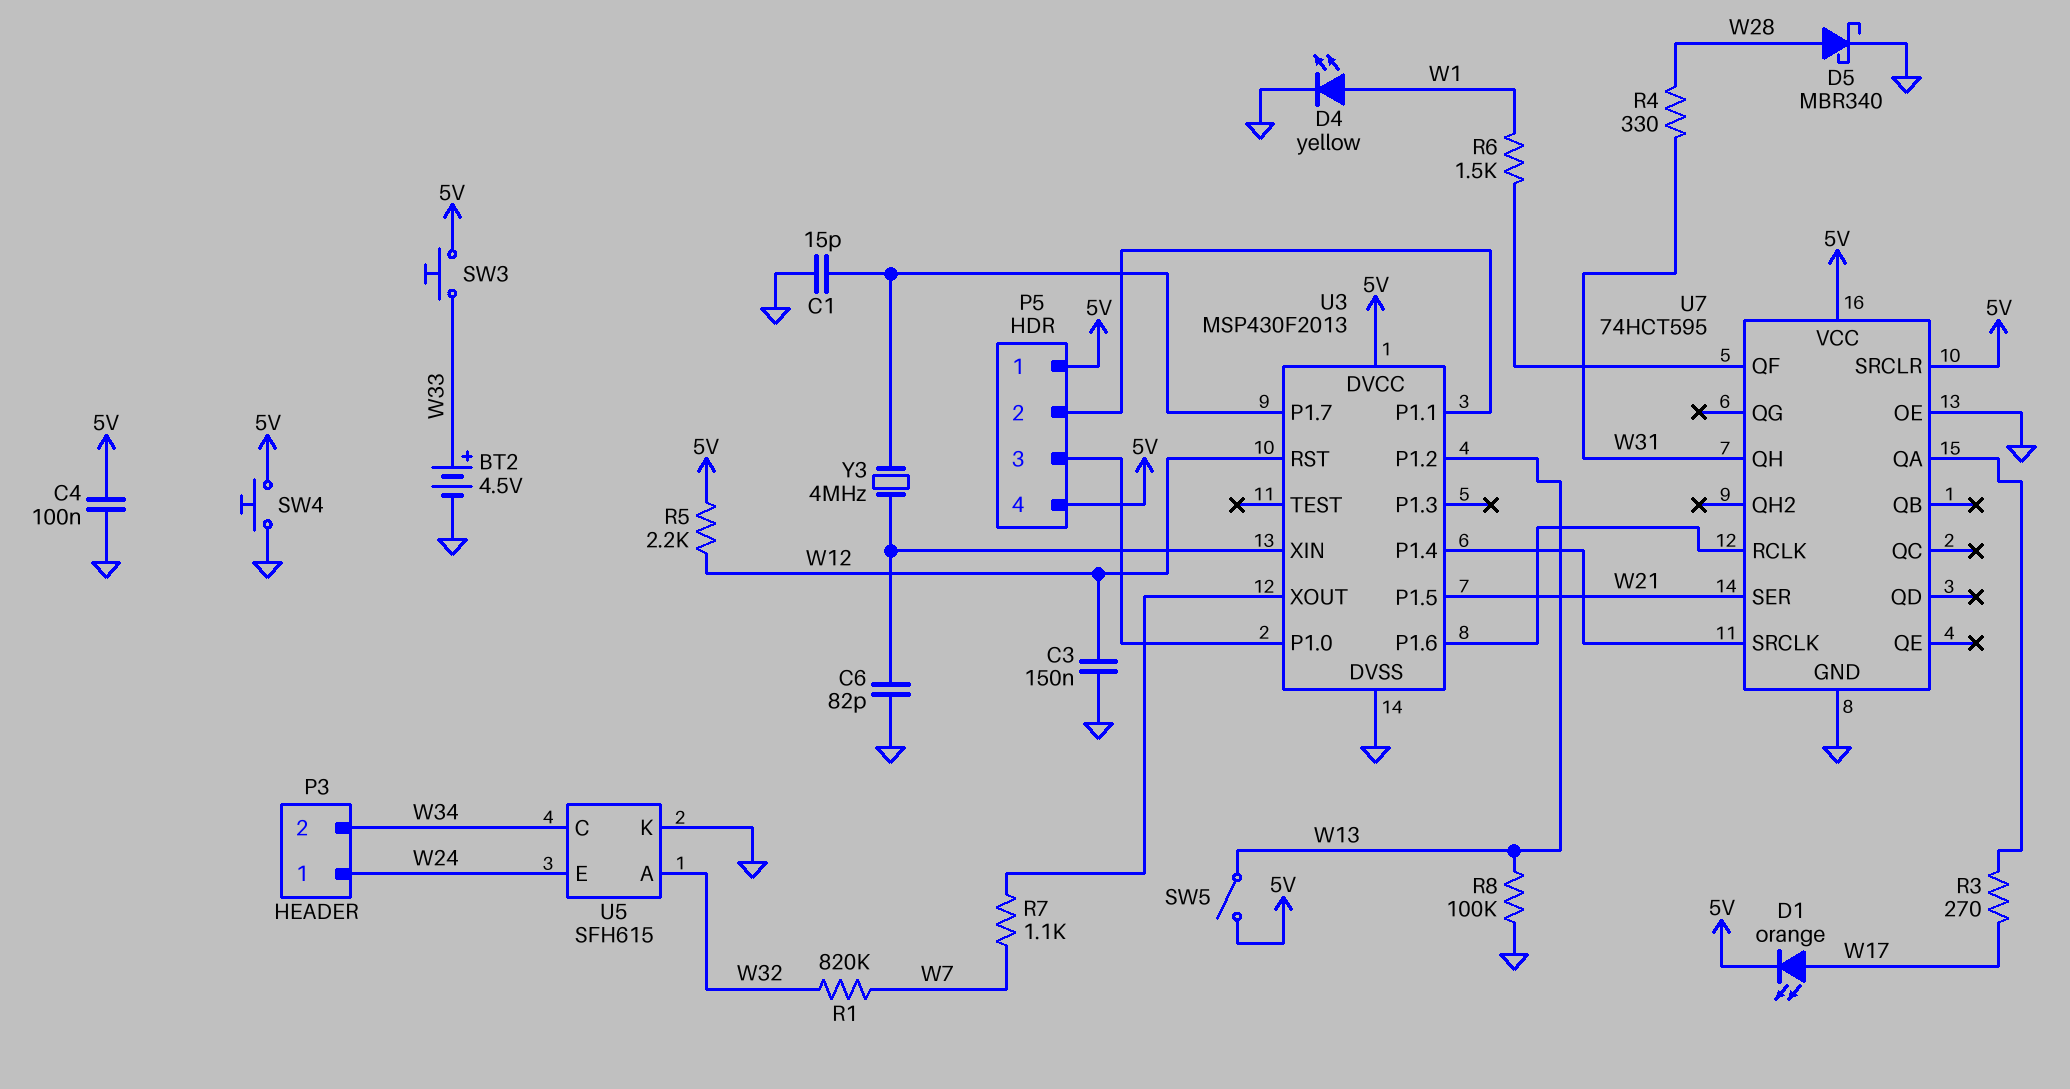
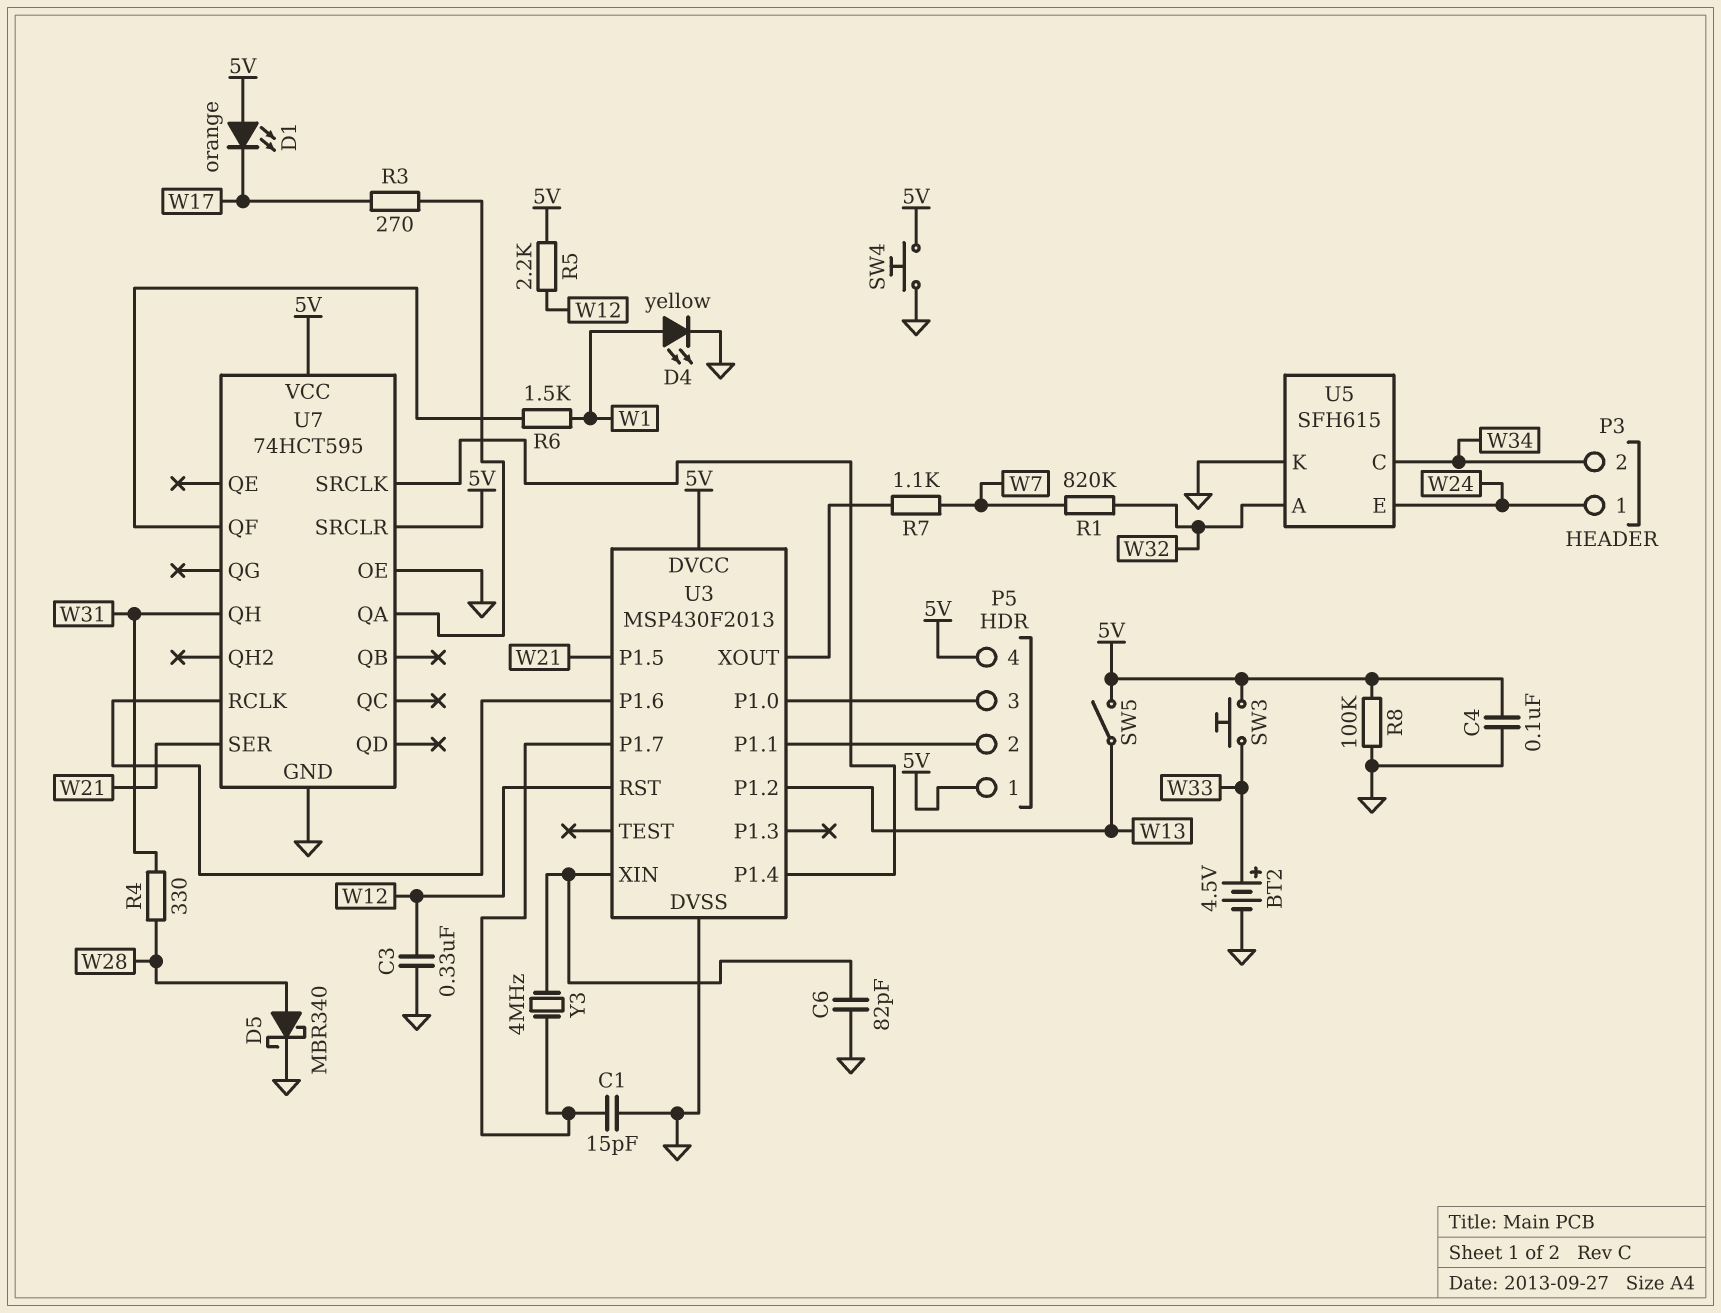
C3: 150nF (GND, W12) -> 330nF (GND, W12)
D1: LED orange (A W17, K 5V) -> LED orange (A 5V, K W17)
R8: 100k (GND, W13) -> 100k (5V, GND)

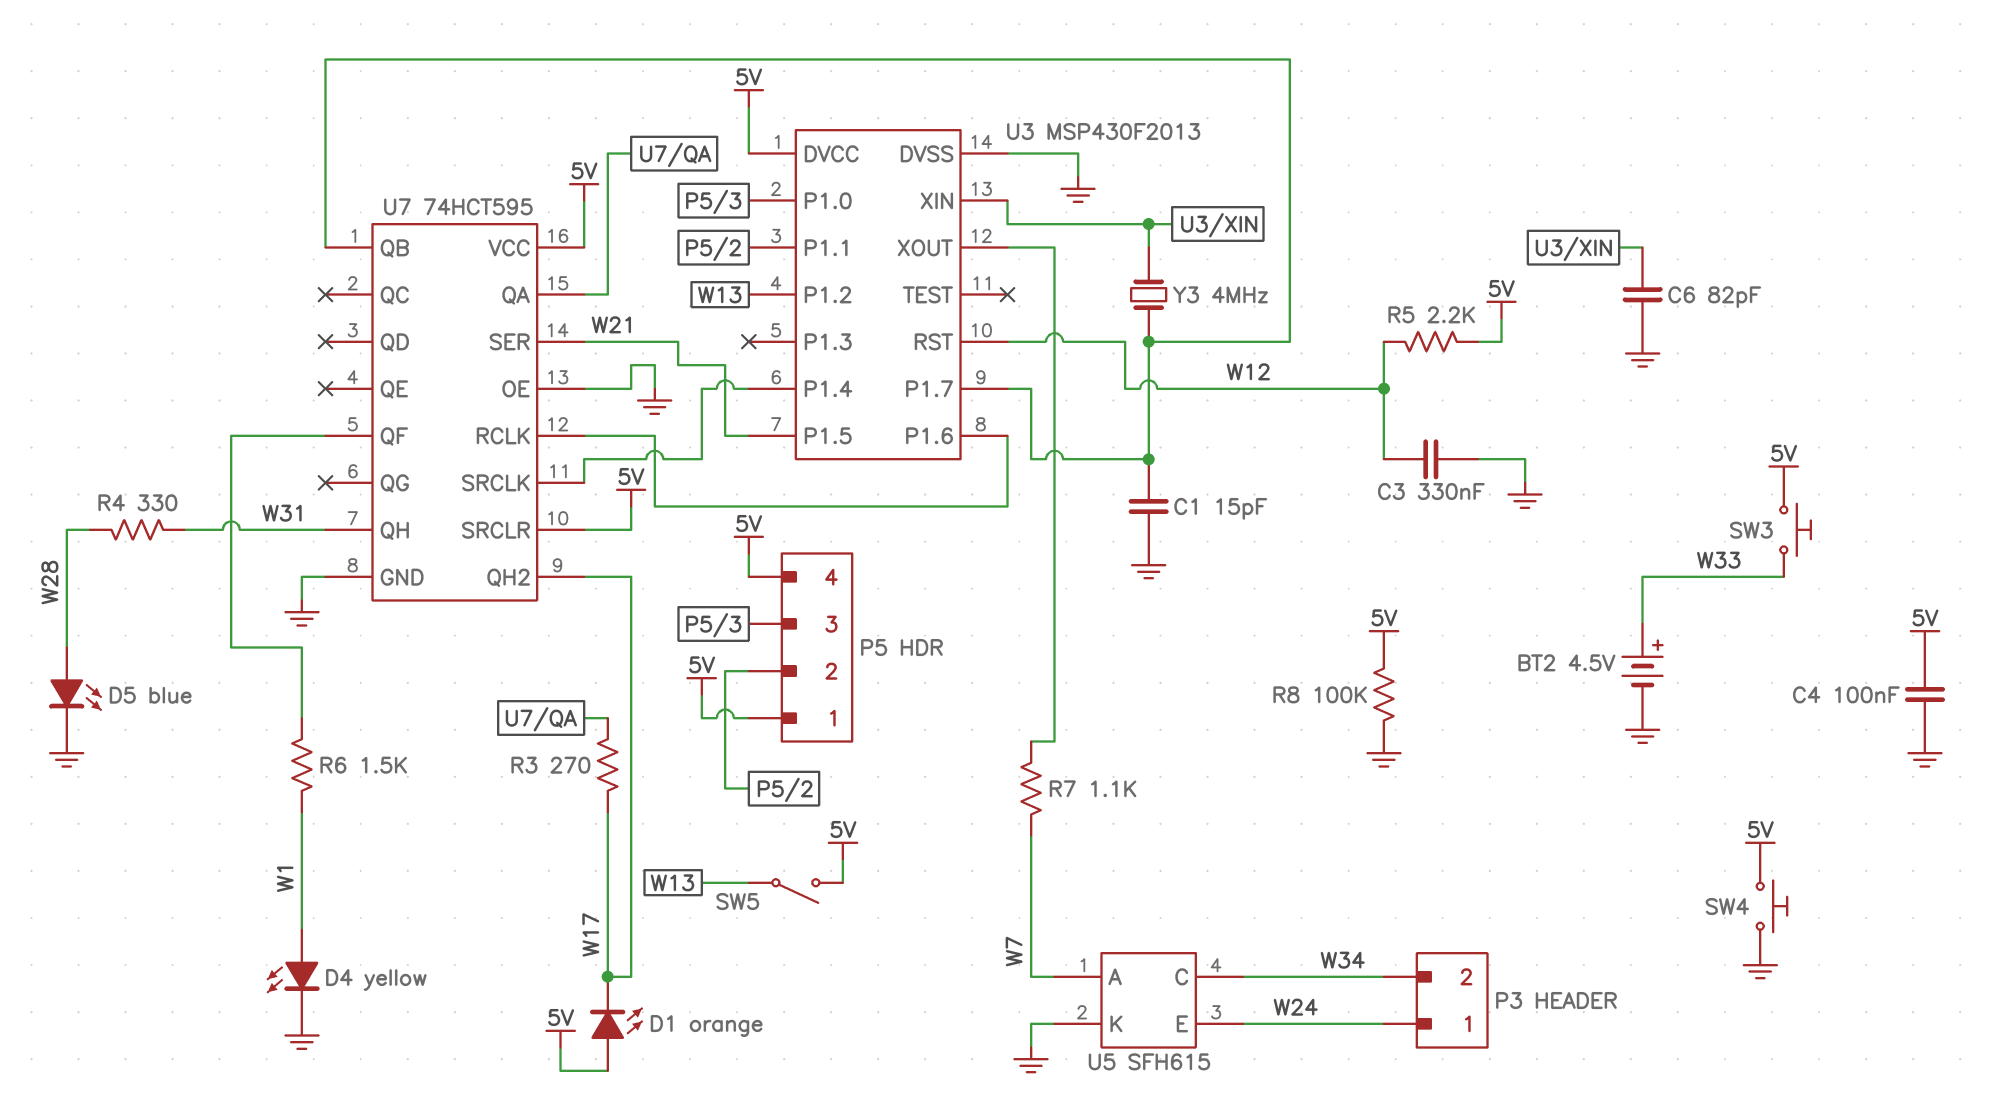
D5: schottky MBR340 (A W28, K GND) -> LED blue (A W28, K GND)
R1: 820k (W7, W32) -> none
U5 pin A: W32 -> W7
U7 pin QB: none -> U3/P1.7
U7 pin QH2: none -> W17

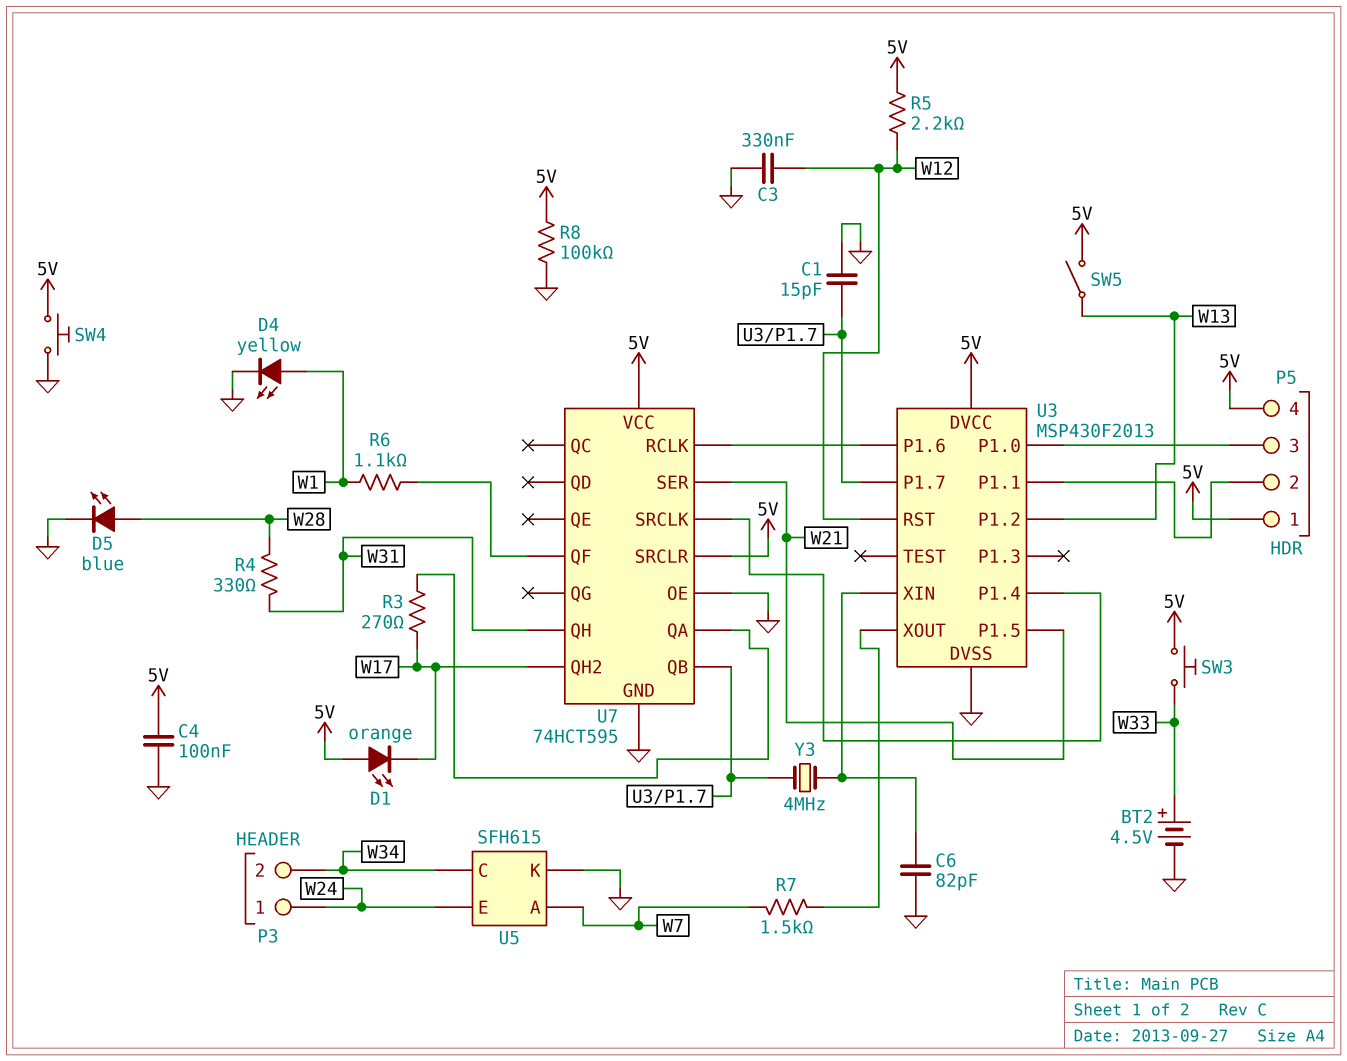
R6: 1.5k (U7/QF, W1) -> 1.1k (U7/QF, W1)
R7: 1.1k (U3/XOUT, W7) -> 1.5k (U3/XOUT, W7)

